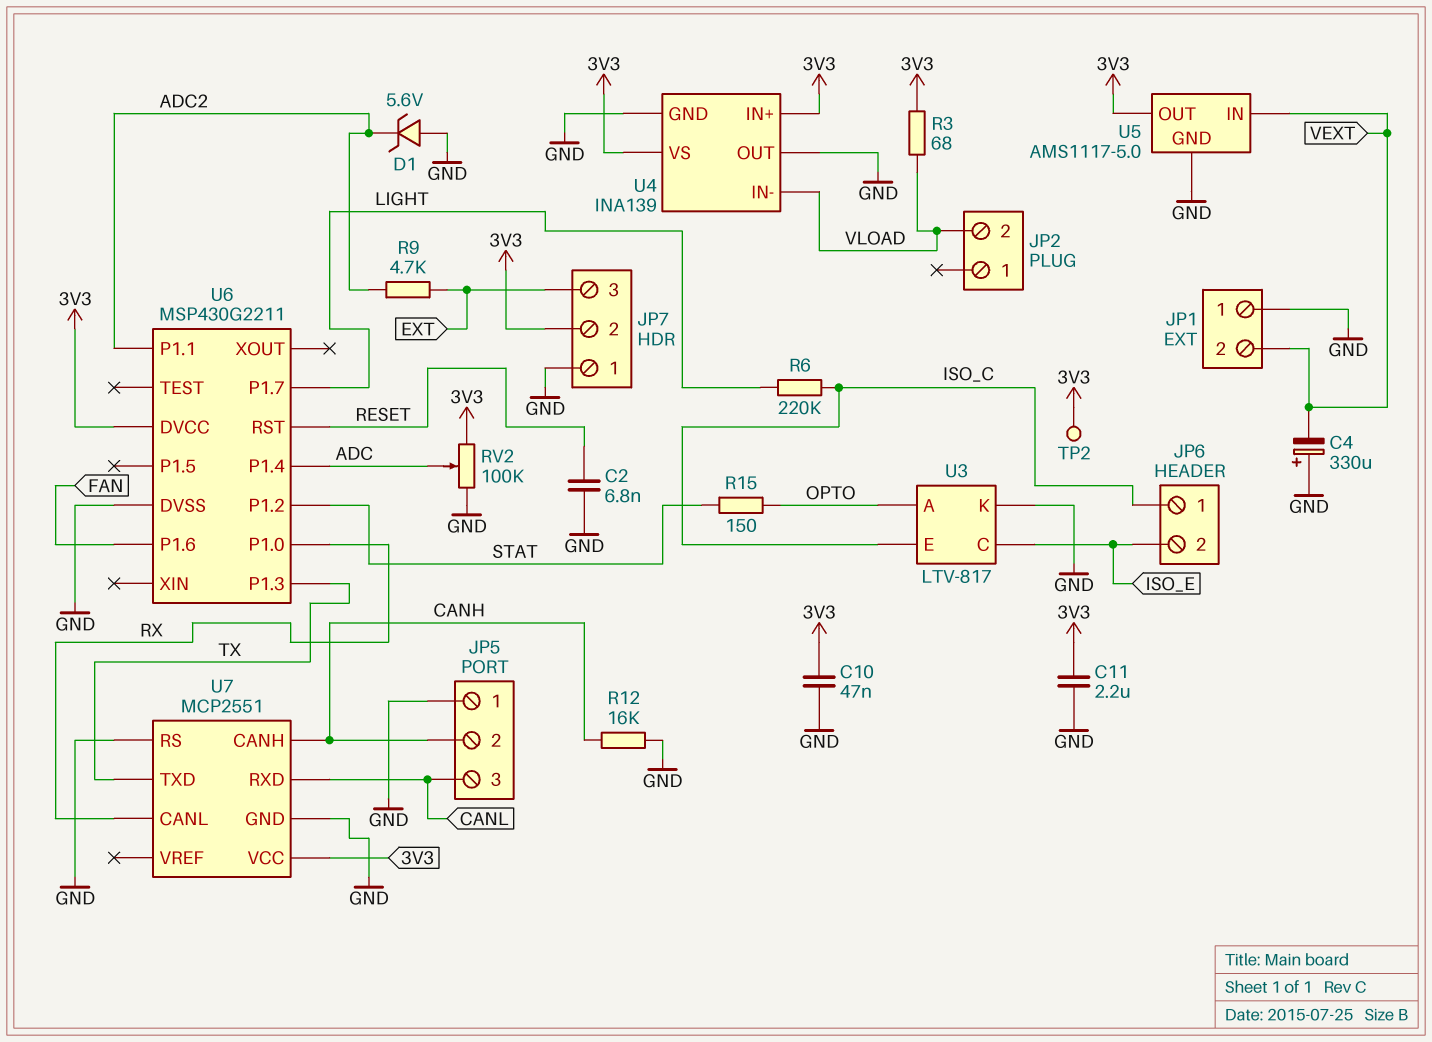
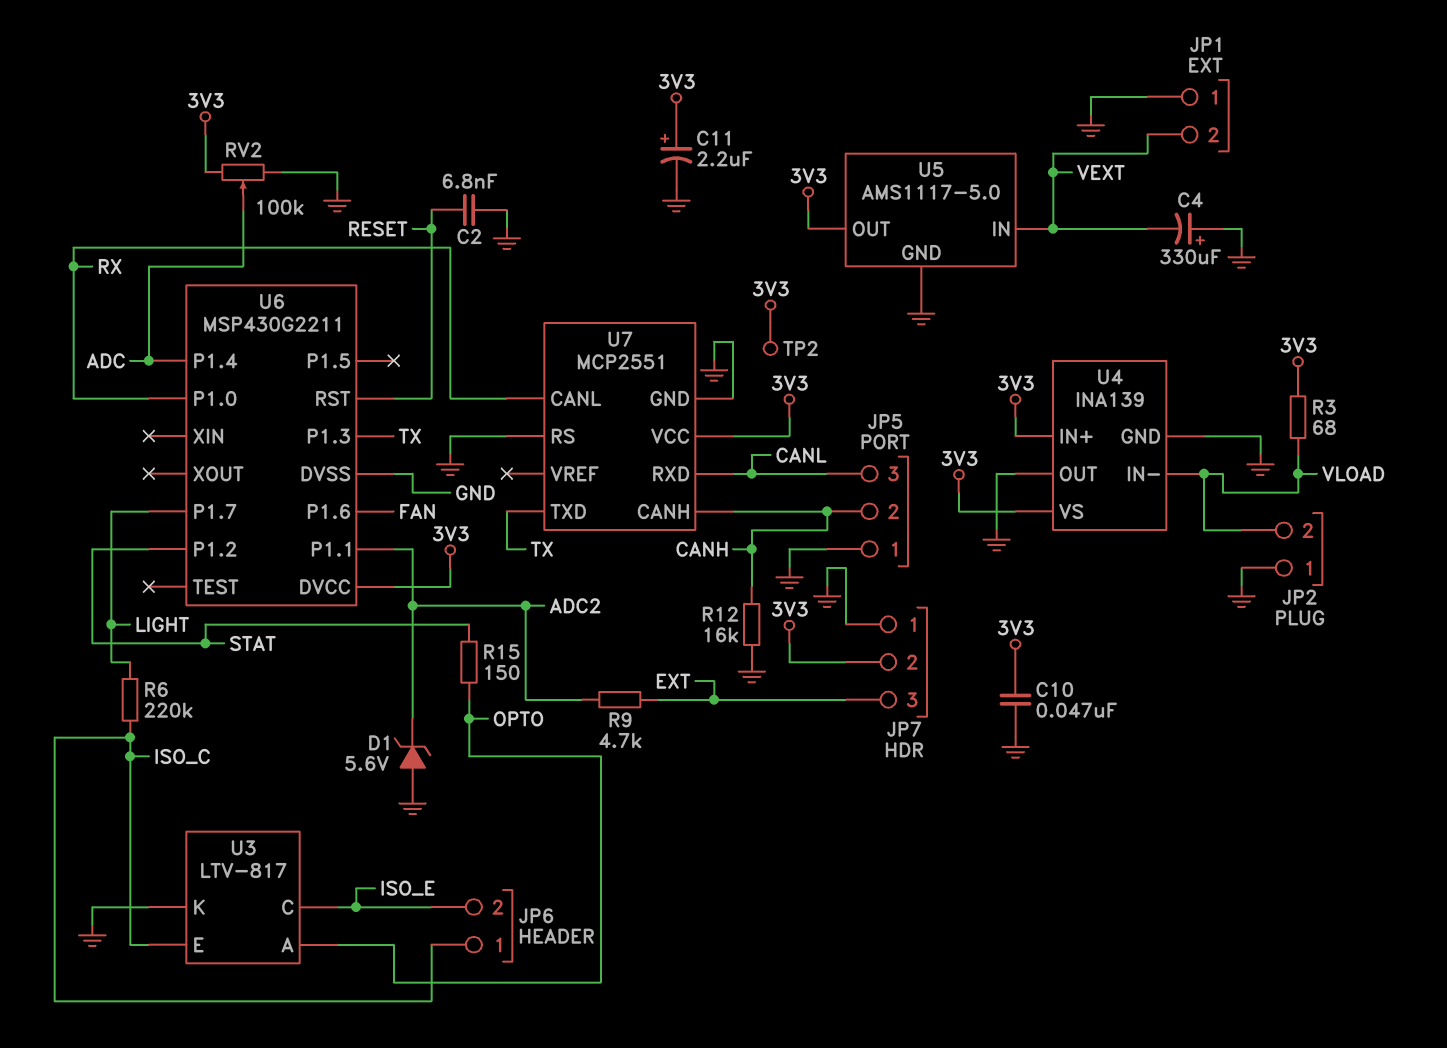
C11: 2.2uF (3V3, GND) -> 2.2uF (plus 3V3, minus GND)
JP2 pin 1: none -> GND

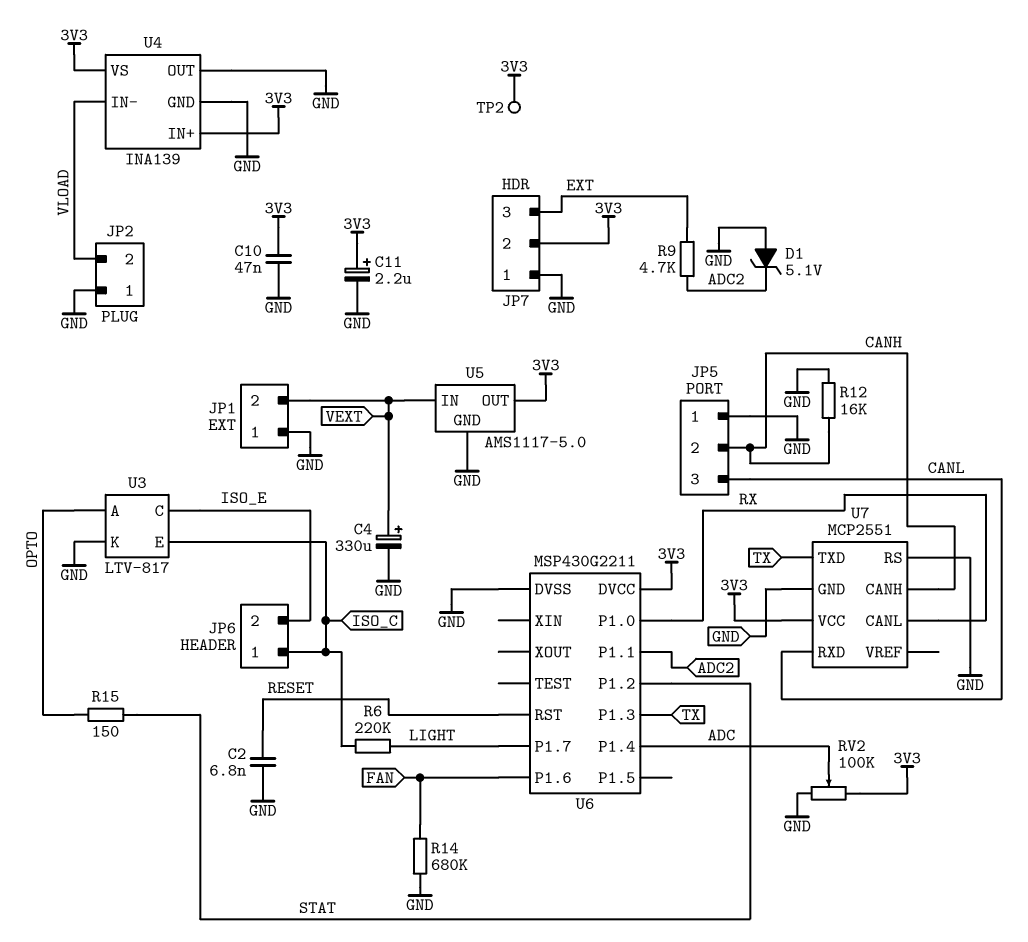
C4: 330uF (plus GND, minus VEXT) -> 330uF (plus VEXT, minus GND)
D1: zener 5.6V (A GND, K ADC2) -> zener 5.1V (A GND, K ADC2)
R3: 68 (3V3, VLOAD) -> none
R14: none -> 680k (FAN, GND)

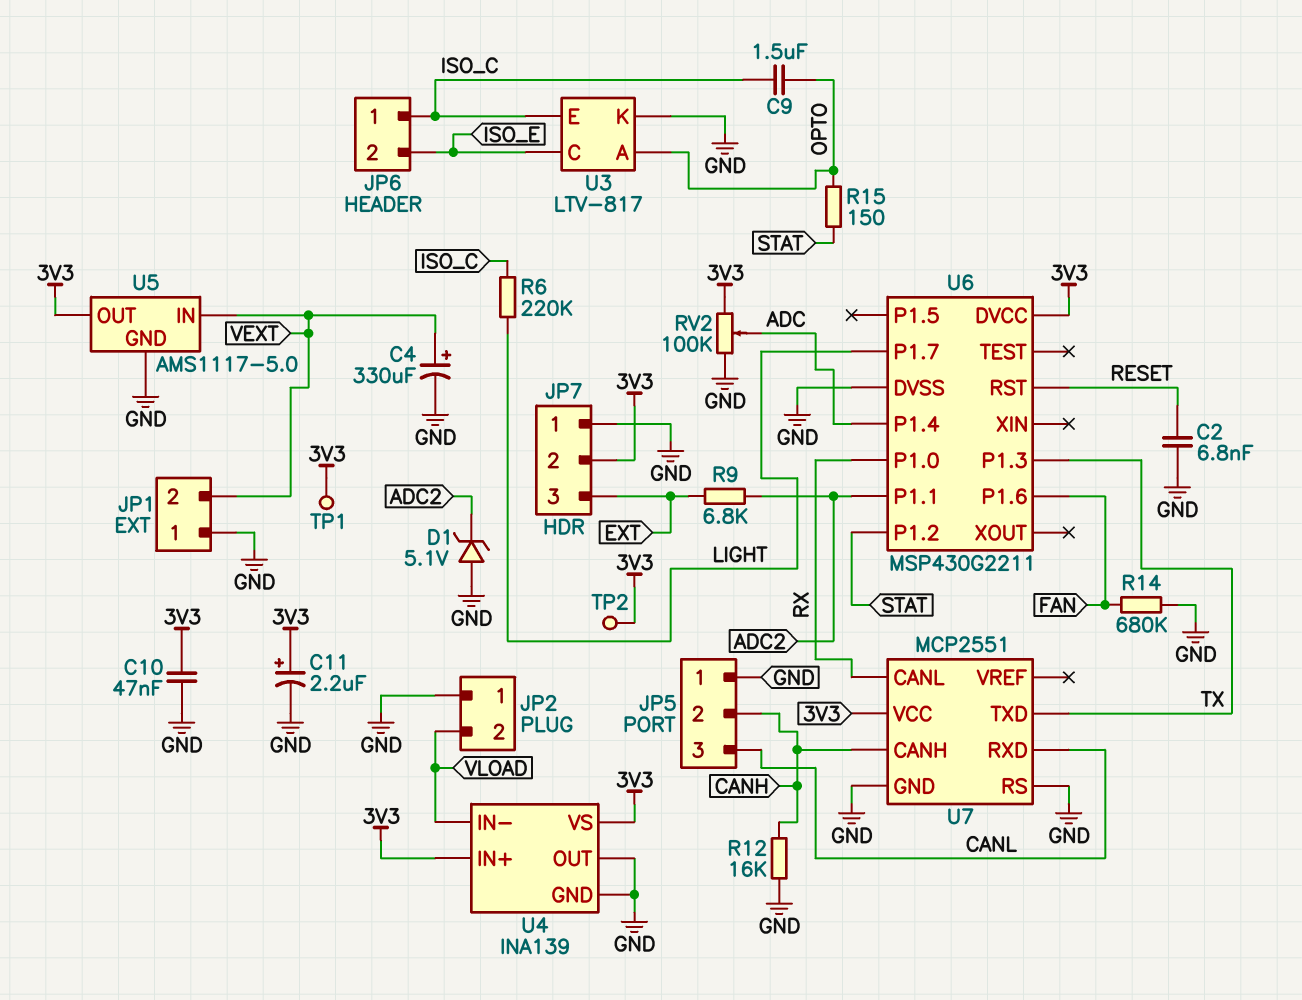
C9: none -> 1.5uF (ISO_C, OPTO)
R9: 4.7k (ADC2, EXT) -> 6.8k (ADC2, EXT)
TP1: none -> test point (3V3)

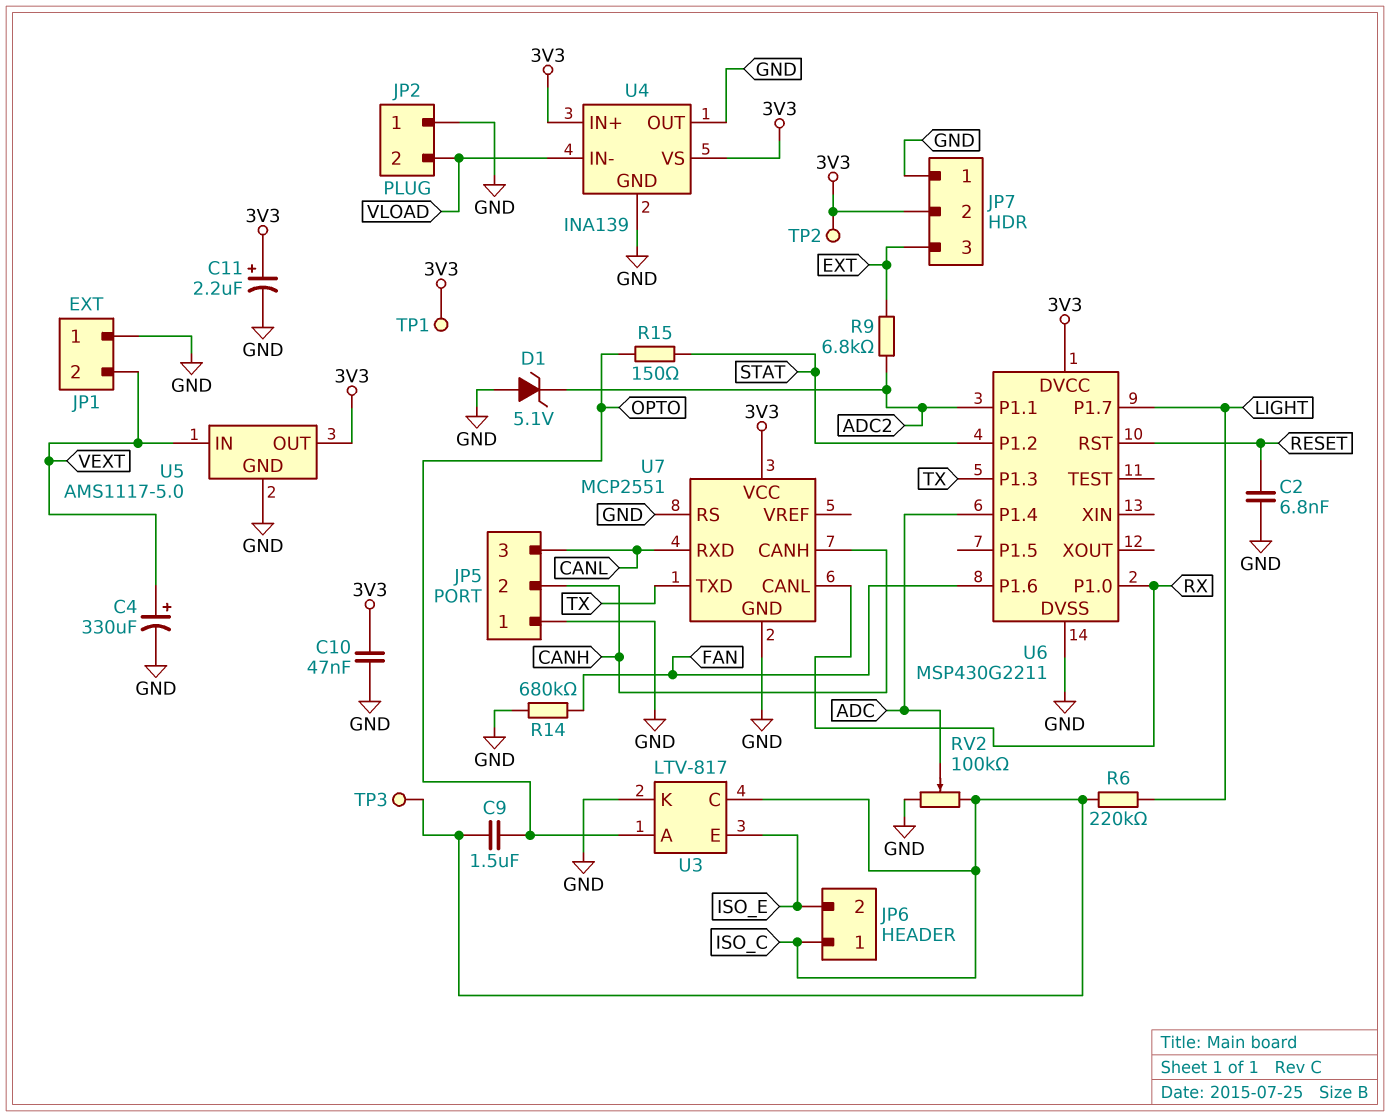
R12: 16k (CANH, GND) -> none
RV2: 100k (3V3, GND, wiper ADC) -> 100k (GND, ISO_C, wiper ADC)
TP3: none -> test point (ISO_C)
U3 pin C: ISO_E -> ISO_C
U3 pin E: ISO_C -> ISO_E

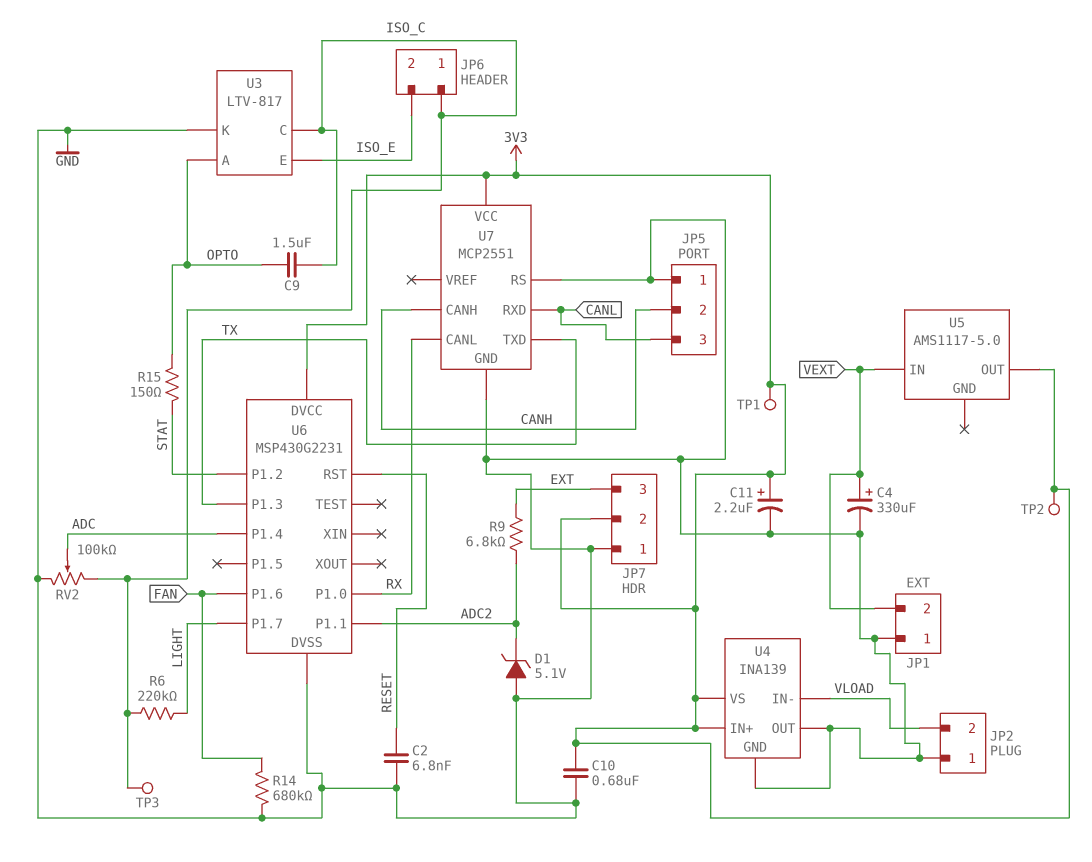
C10: 47nF (3V3, GND) -> 680nF (3V3, GND)
U5 pin GND: GND -> none
U6: MSP430G2211 -> MSP430G2231

